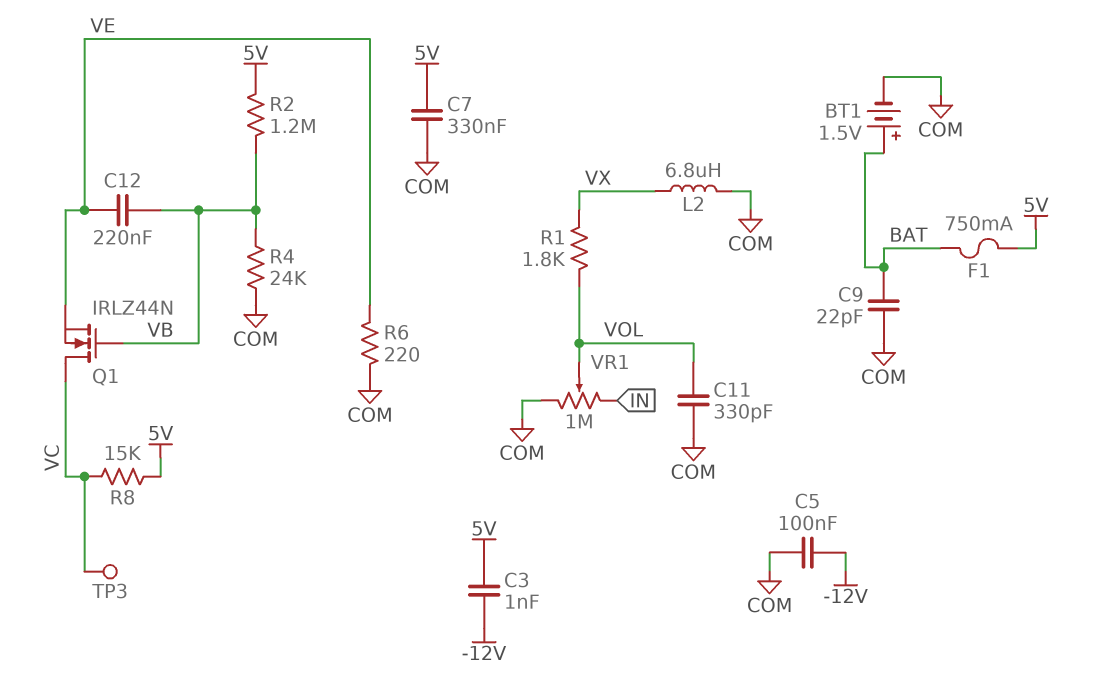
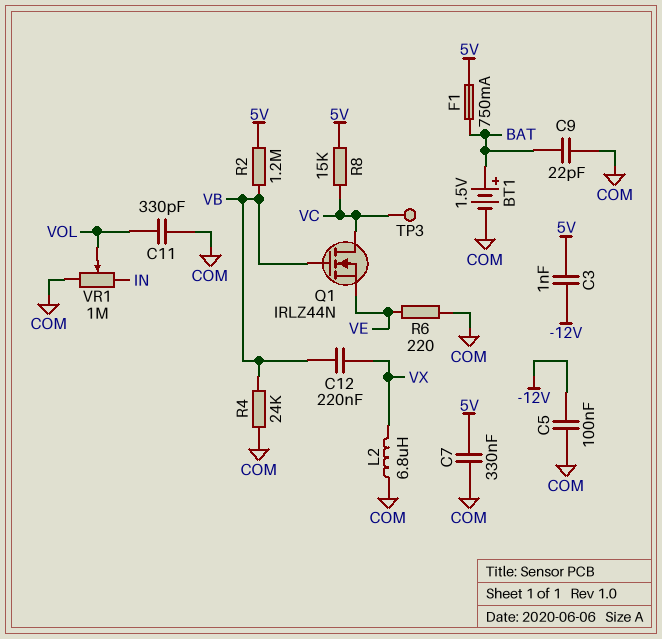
C12: 220nF (VB, VE) -> 220nF (VB, VX)
R1: 1.8k (VOL, VX) -> none

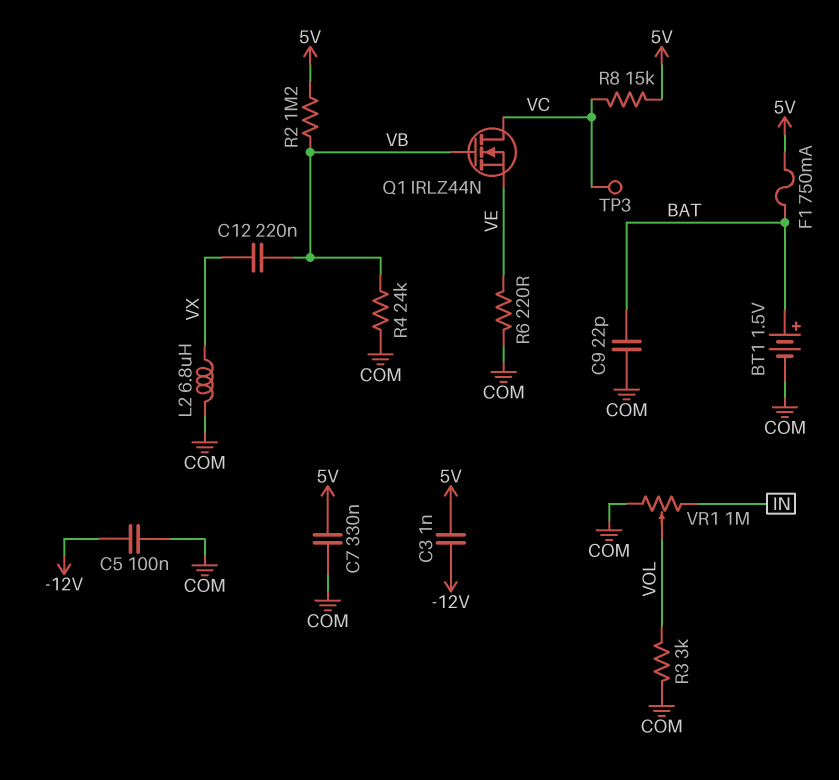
C11: 330pF (COM, VOL) -> none
R3: none -> 3k (COM, VOL)

